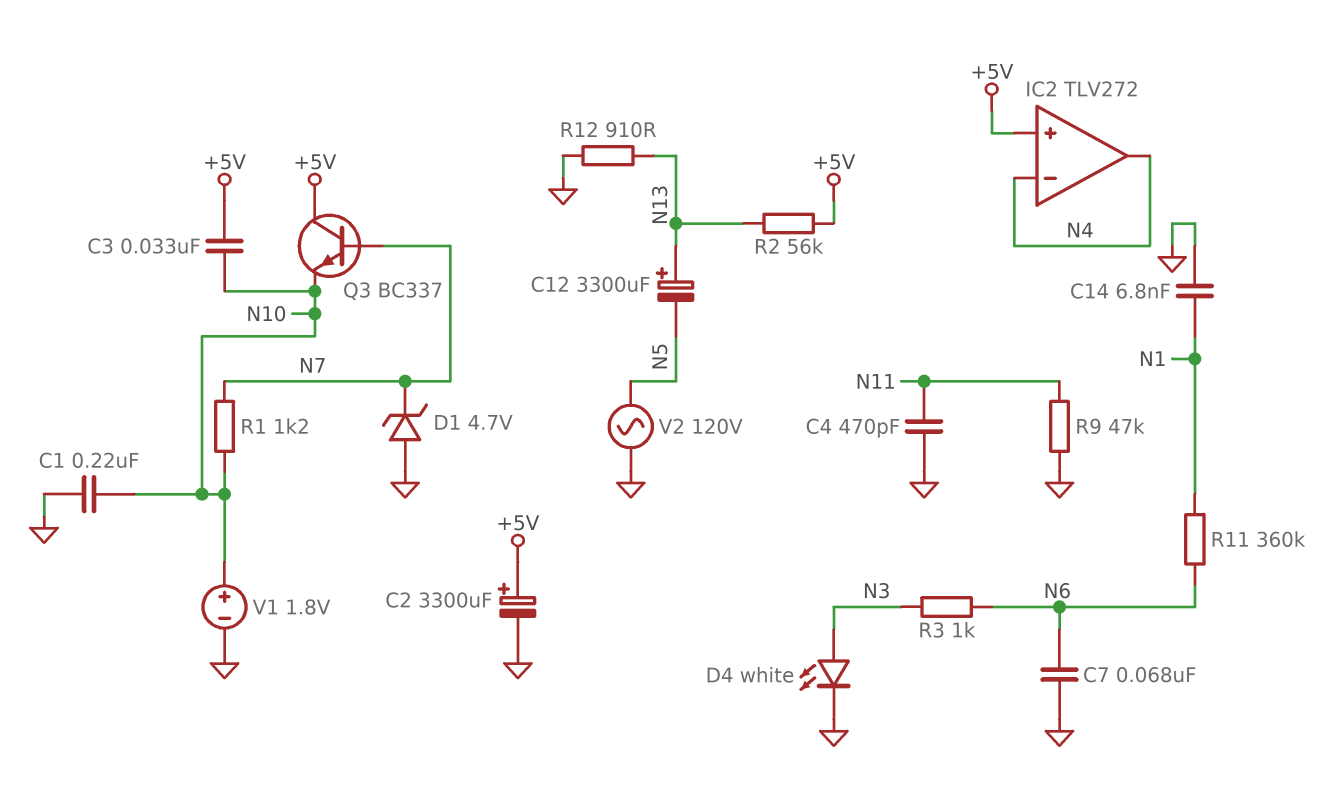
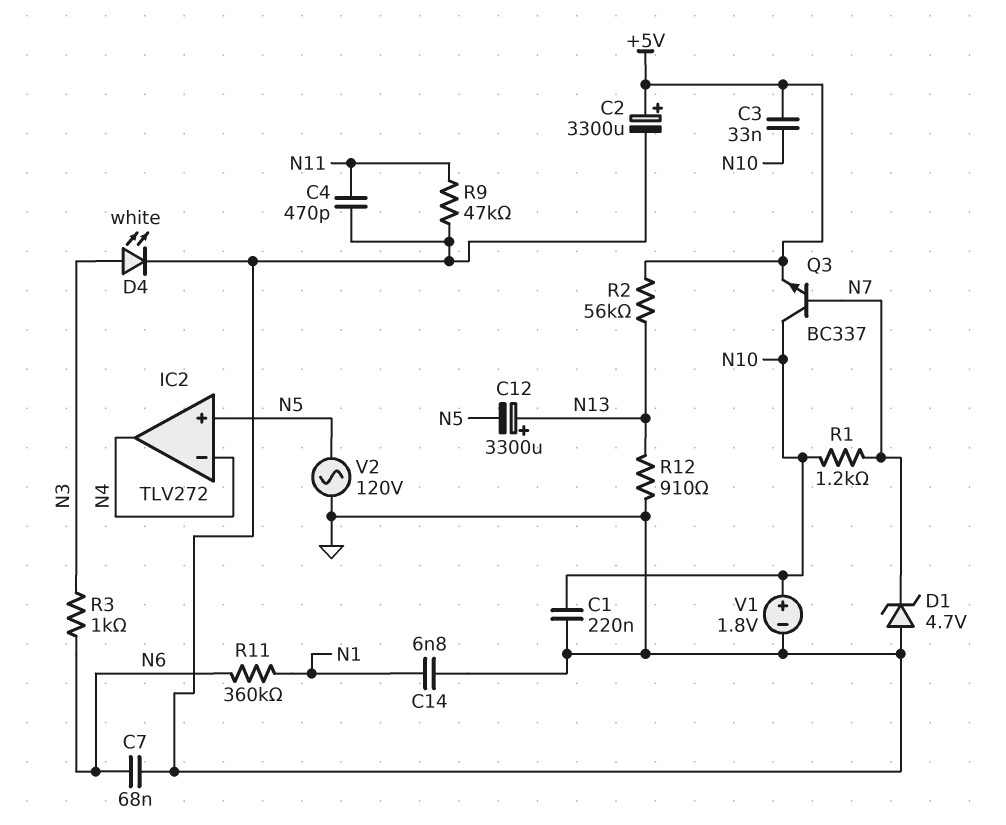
IC2 pin in+: +5V -> N5
Q3: NPN BC337 (B N7, C +5V, E N10) -> NPN BC337 (B N7, C N10, E +5V)

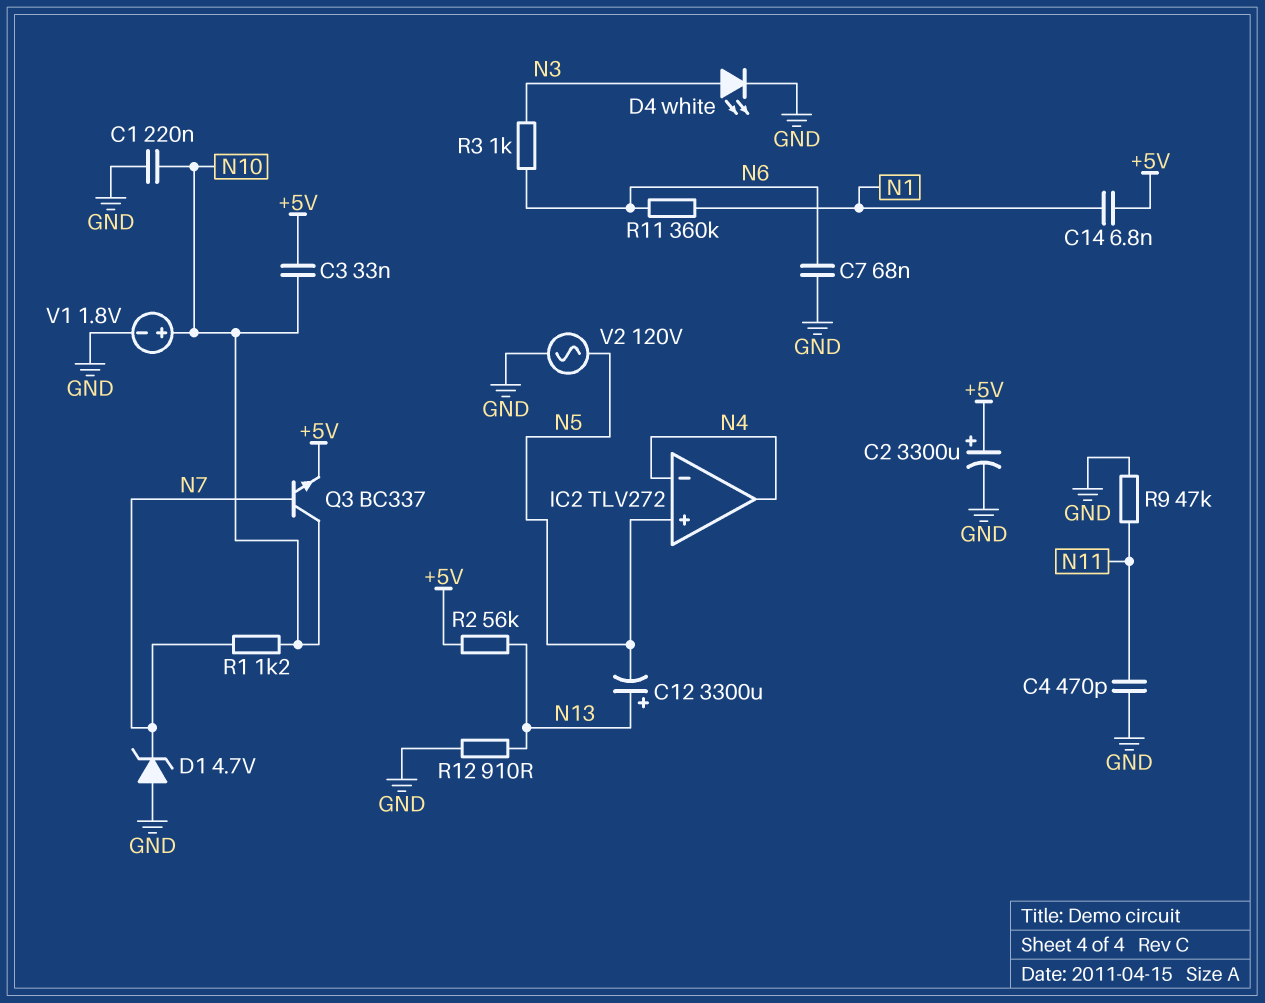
C14: 6.8nF (GND, N1) -> 6.8nF (+5V, N1)

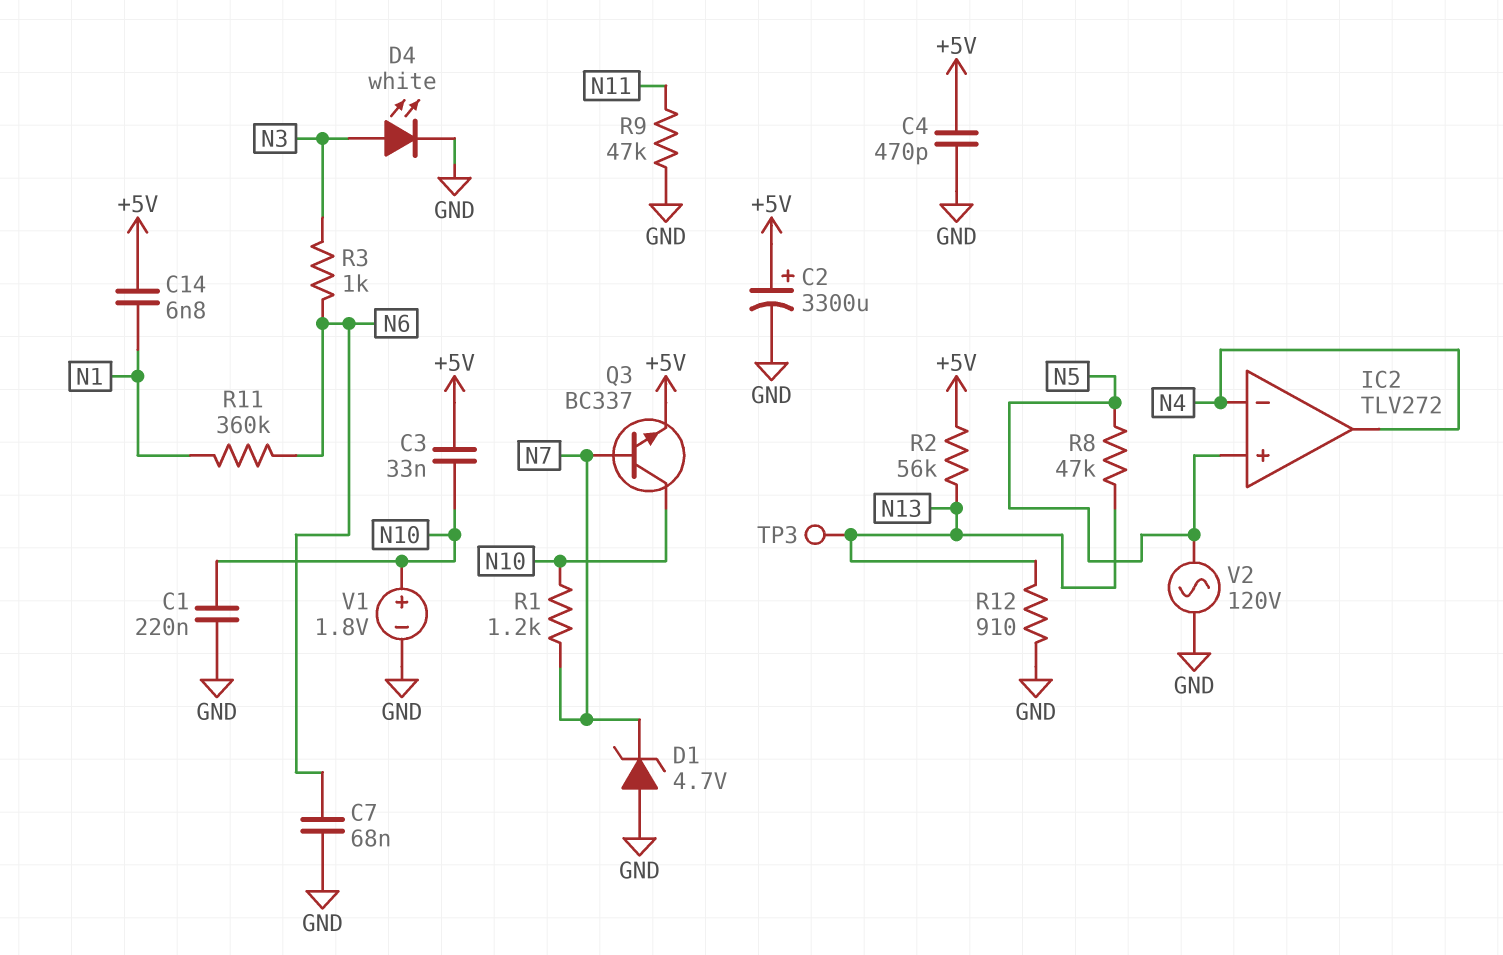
C4: 470pF (GND, N11) -> 470pF (+5V, GND)
C12: 3300uF (plus N13, minus N5) -> none
R8: none -> 47k (N5, N13)
TP3: none -> test point (N13)

